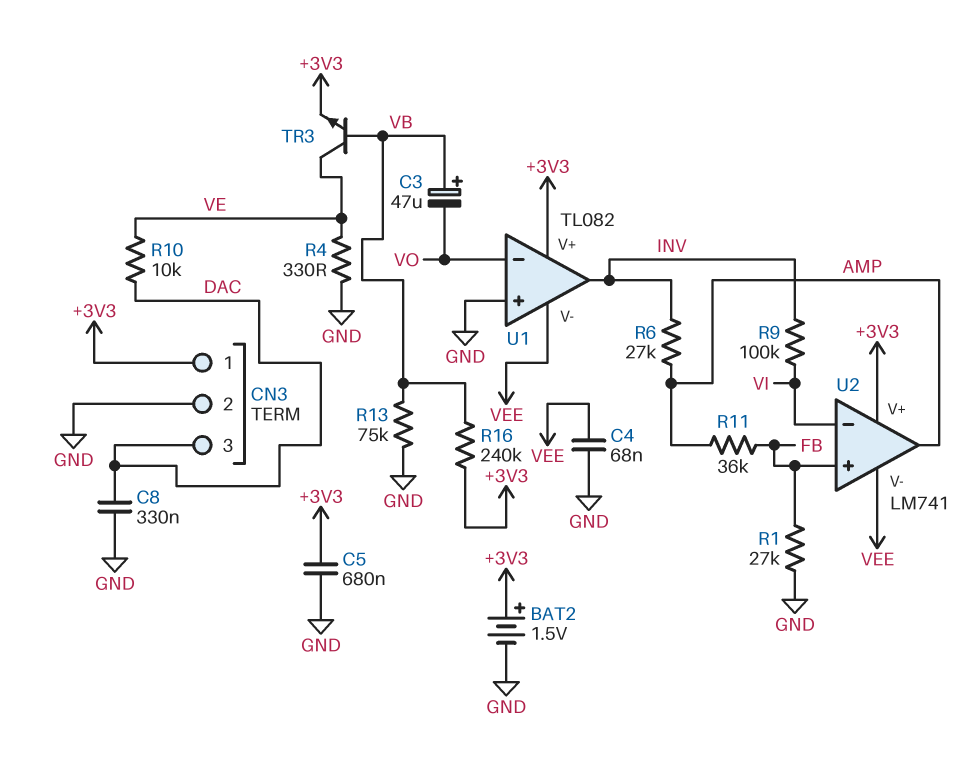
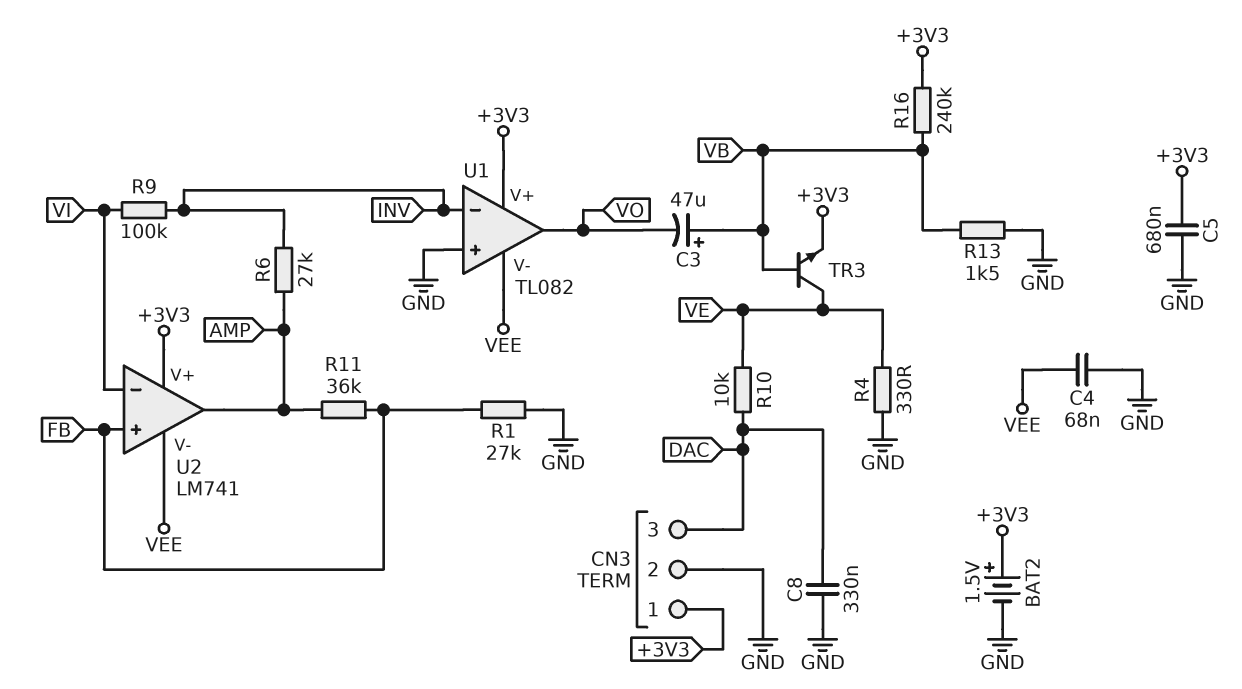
R13: 75k (GND, VB) -> 1.5k (GND, VB)
U1 pin in-: VO -> INV
U1 pin out: INV -> VO

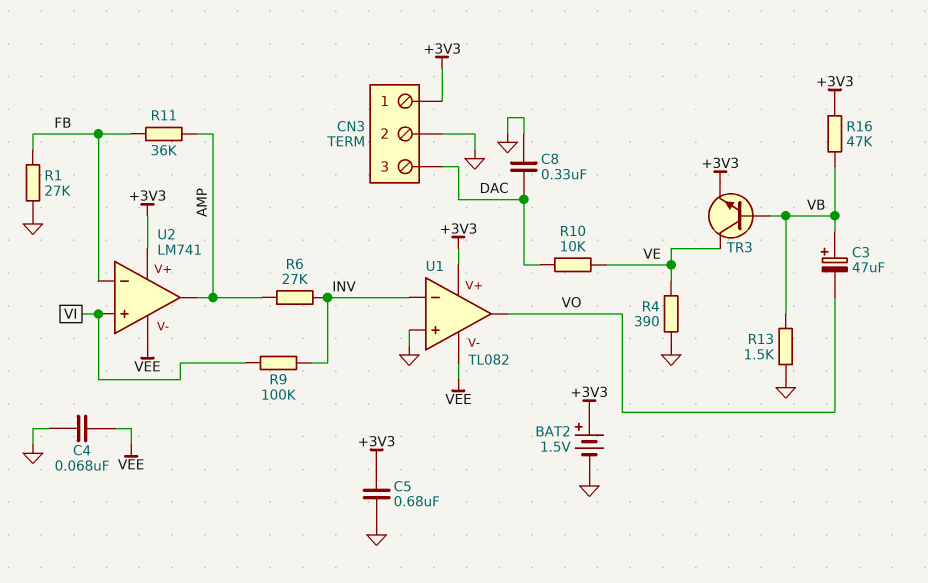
R4: 330 (GND, VE) -> 390 (GND, VE)
R16: 240k (+3V3, VB) -> 47k (+3V3, VB)
U2 pin in+: FB -> VI
U2 pin in-: VI -> FB

